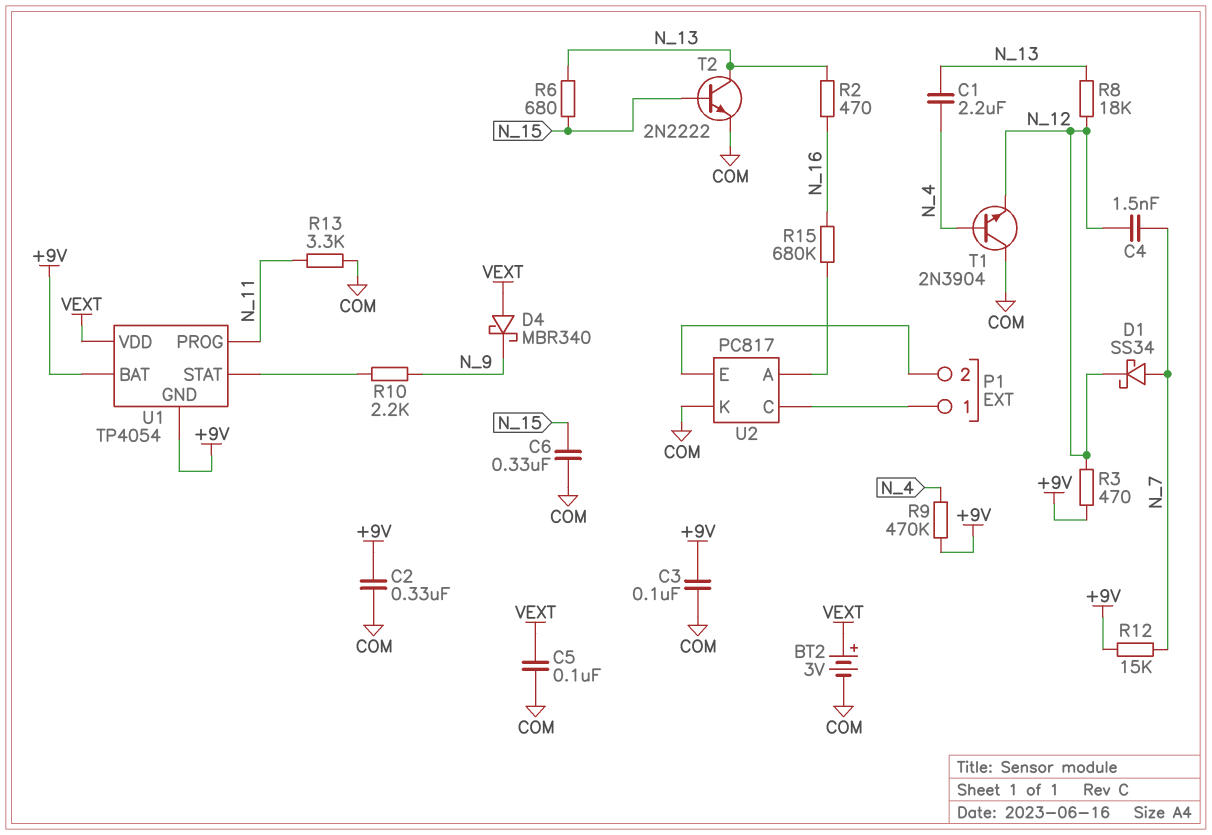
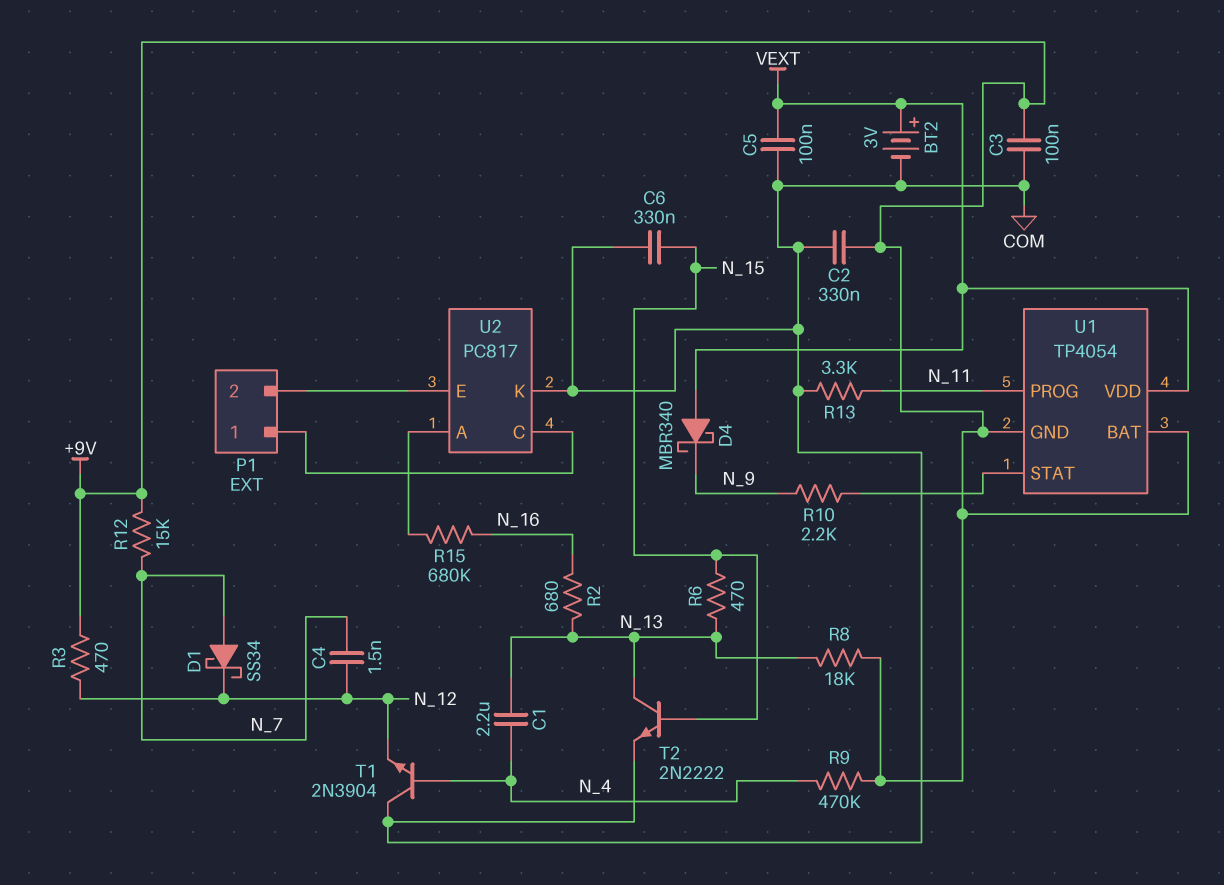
R2: 470 (N_13, N_16) -> 680 (N_13, N_16)
R6: 680 (N_13, N_15) -> 470 (N_13, N_15)
R8: 18k (N_12, N_13) -> 18k (+9V, N_13)

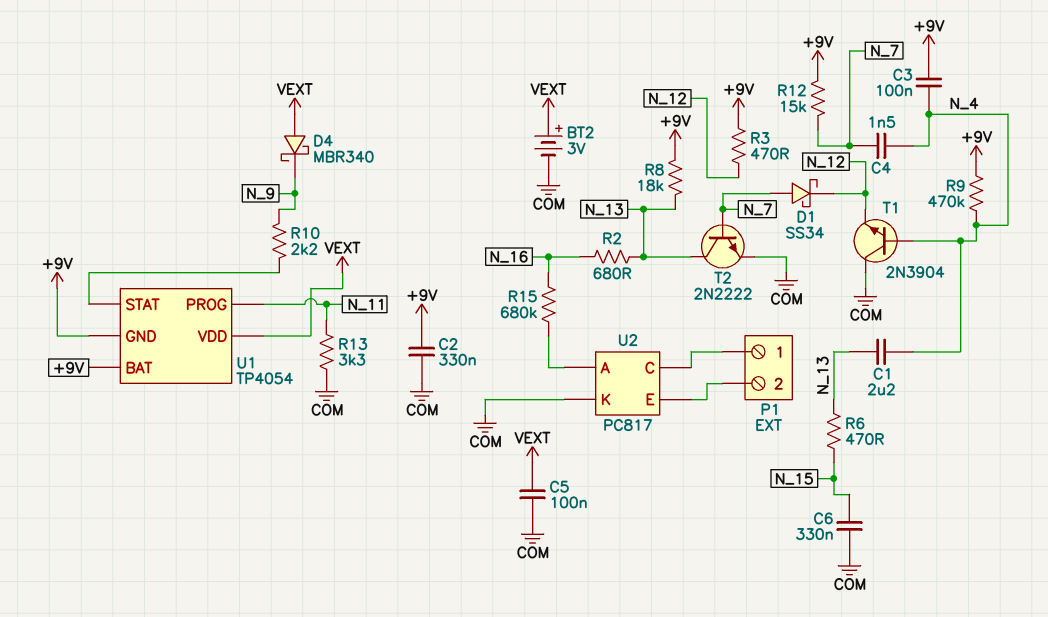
C3: 100nF (+9V, COM) -> 100nF (+9V, N_4)
C4: 1.5nF (N_7, N_12) -> 1.5nF (N_4, N_7)
T2: NPN 2N2222 (B N_15, C N_13, E COM) -> NPN 2N2222 (B N_7, C N_13, E COM)

